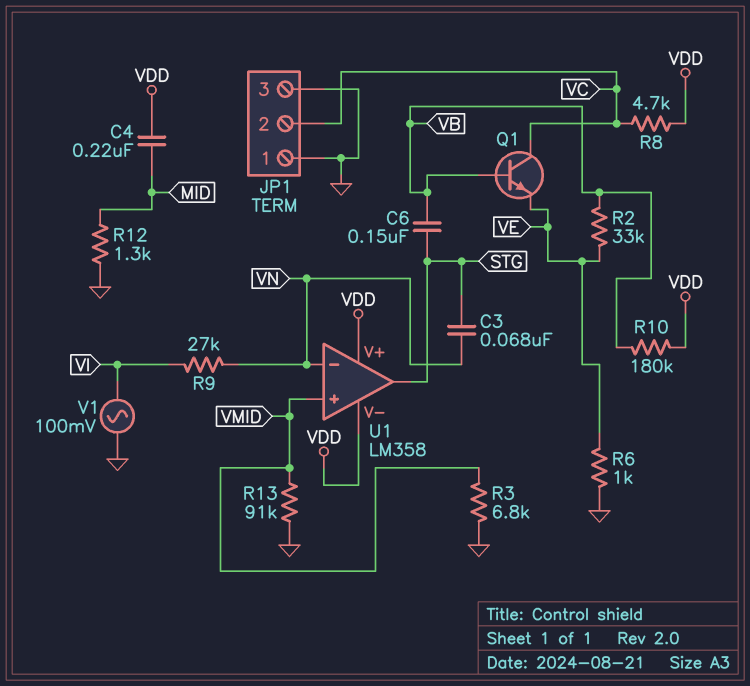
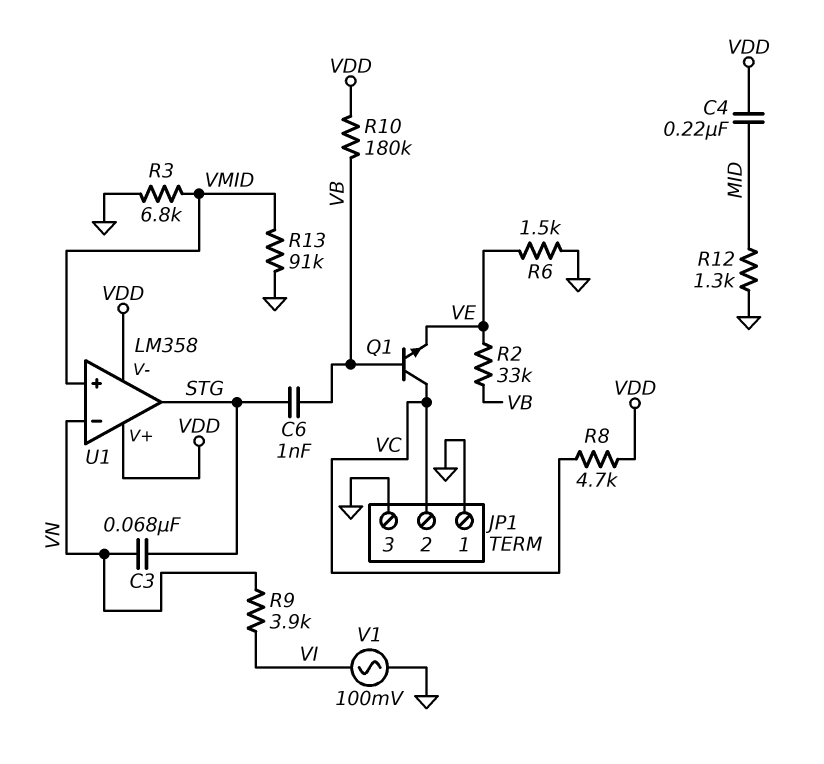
C6: 150nF (STG, VB) -> 1nF (STG, VB)
R6: 1k (GND, VE) -> 1.5k (GND, VE)
R9: 27k (VI, VN) -> 3.9k (VI, VN)

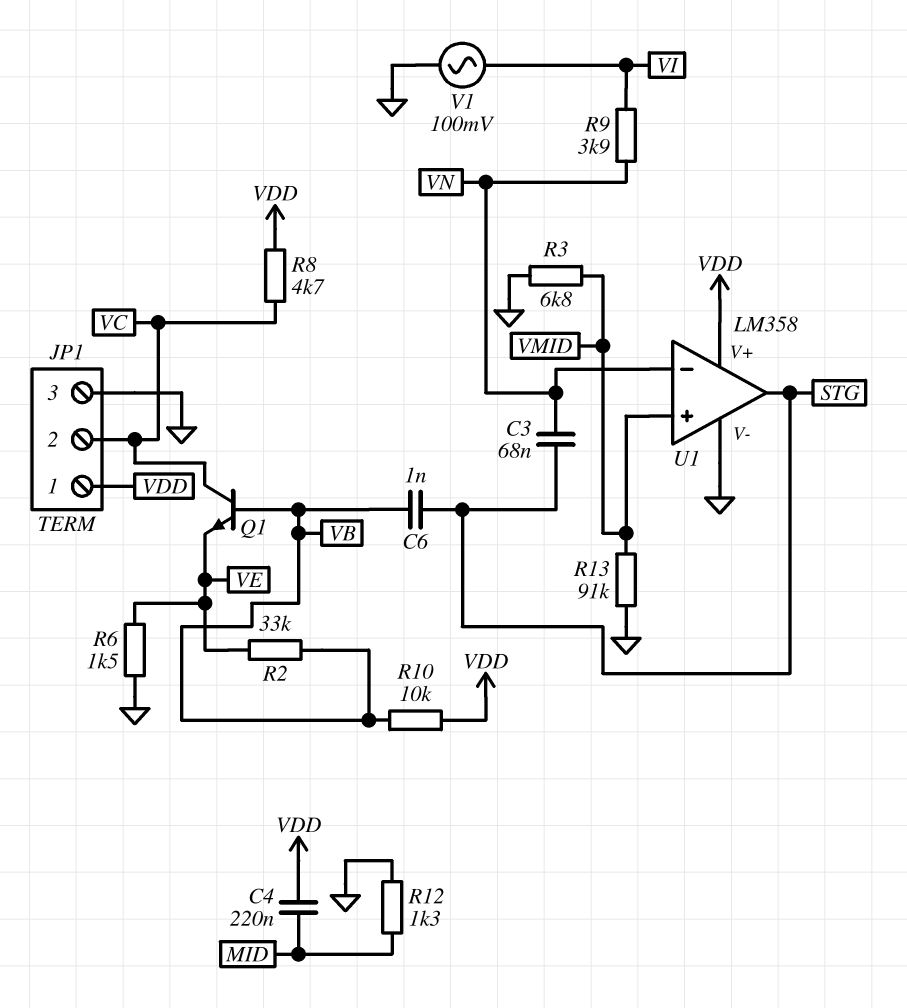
JP1 pin 1: GND -> VDD
R10: 180k (VB, VDD) -> 10k (VB, VDD)
U1 pin V-: VDD -> GND

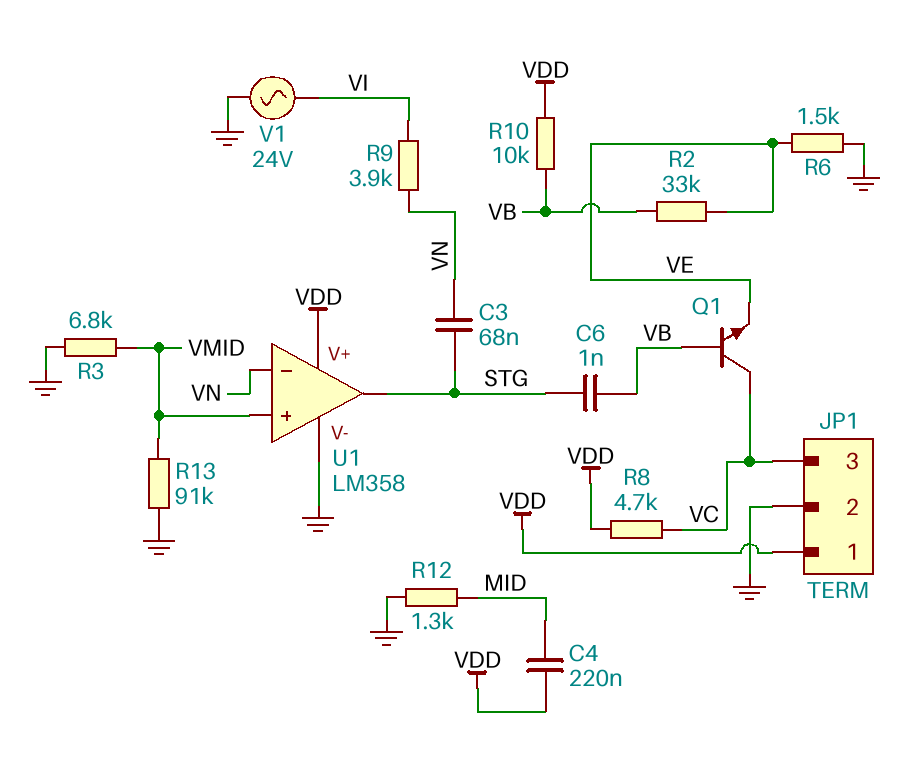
JP1 pin 2: VC -> GND
JP1 pin 3: GND -> VC
V1: AC 100mV (GND, VI) -> AC 24V (GND, VI)

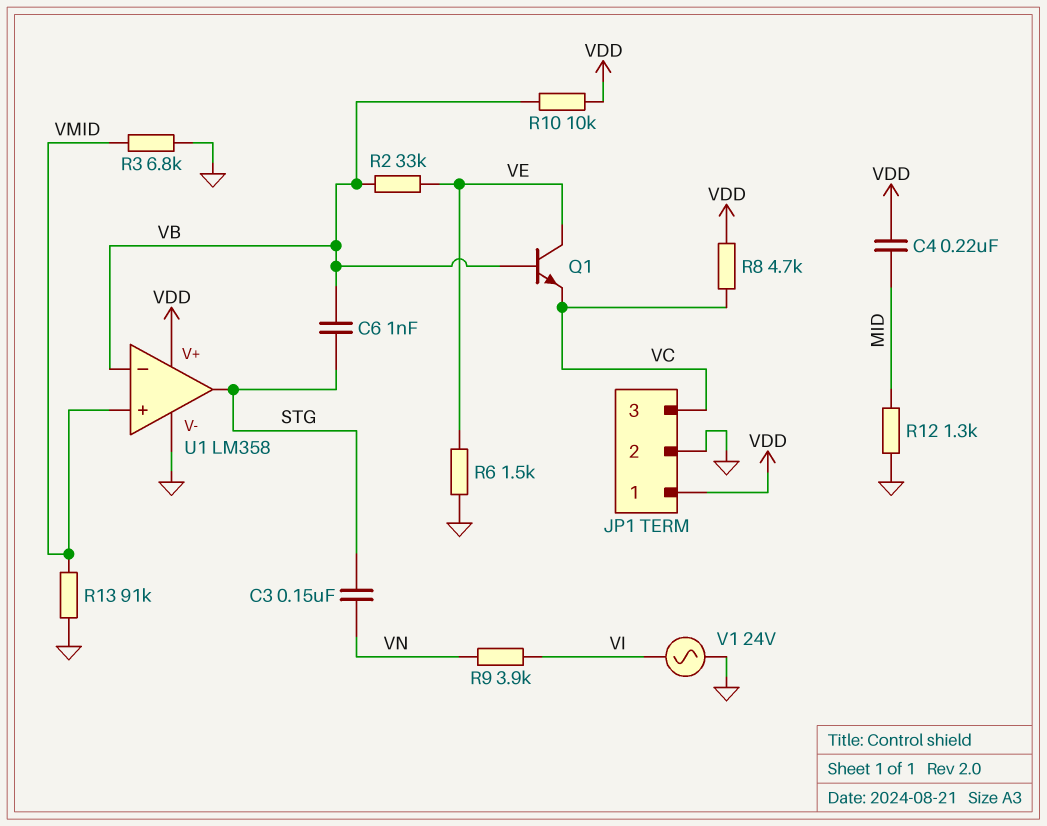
C3: 68nF (STG, VN) -> 150nF (STG, VN)
Q1: NPN (B VB, C VC, E VE) -> NPN (B VB, C VE, E VC)
U1 pin in-: VN -> VB

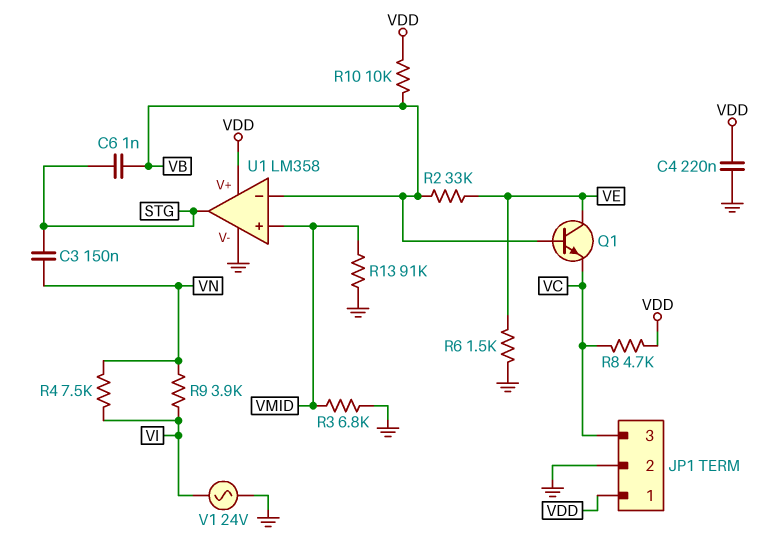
C4: 220nF (MID, VDD) -> 220nF (GND, VDD)
R4: none -> 7.5k (VI, VN)
R12: 1.3k (GND, MID) -> none

